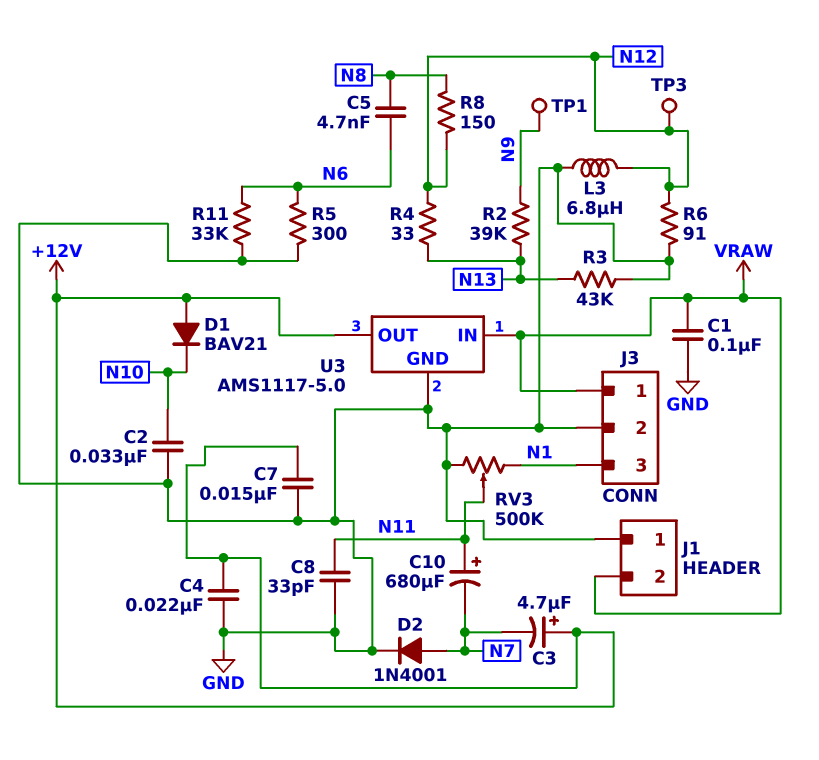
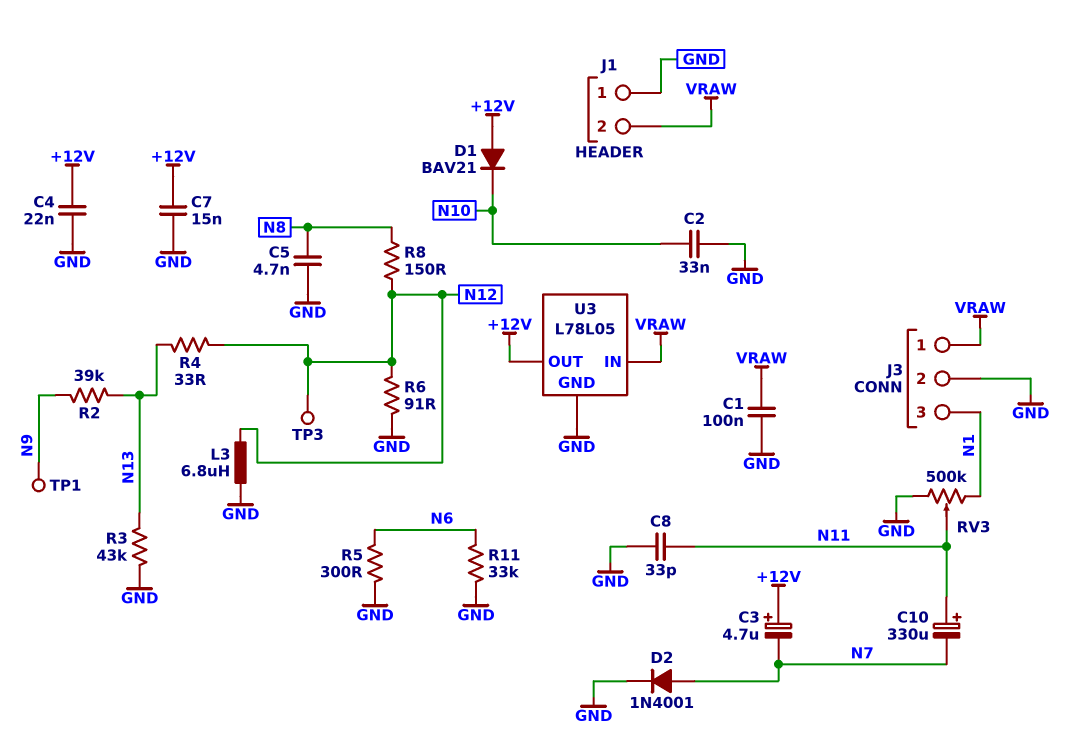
C5: 4.7nF (N6, N8) -> 4.7nF (GND, N8)
C10: 680uF (plus N11, minus N7) -> 330uF (plus N11, minus N7)
U3: AMS1117-5.0 -> L78L05

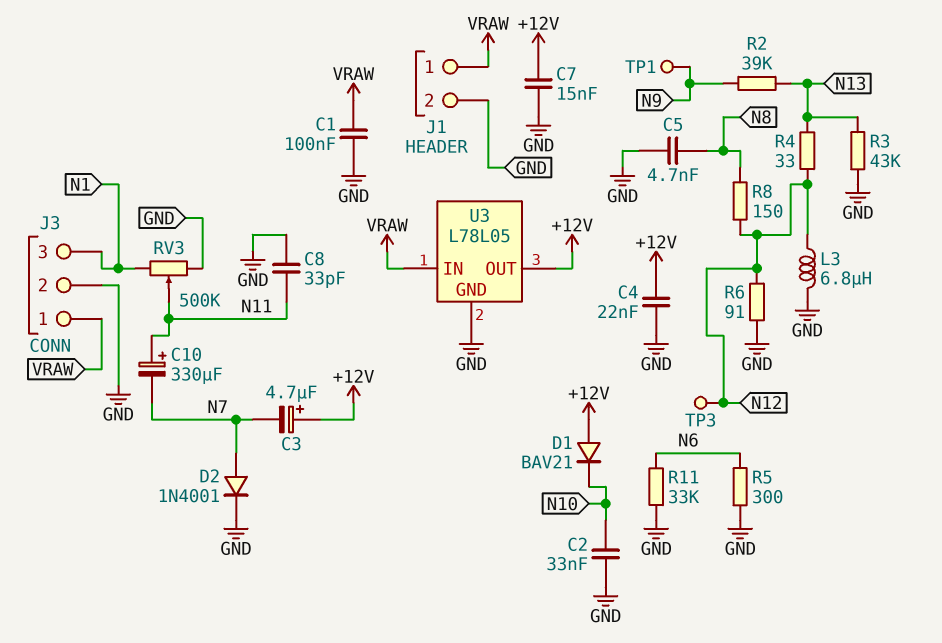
J1 pin 1: GND -> VRAW
J1 pin 2: VRAW -> GND

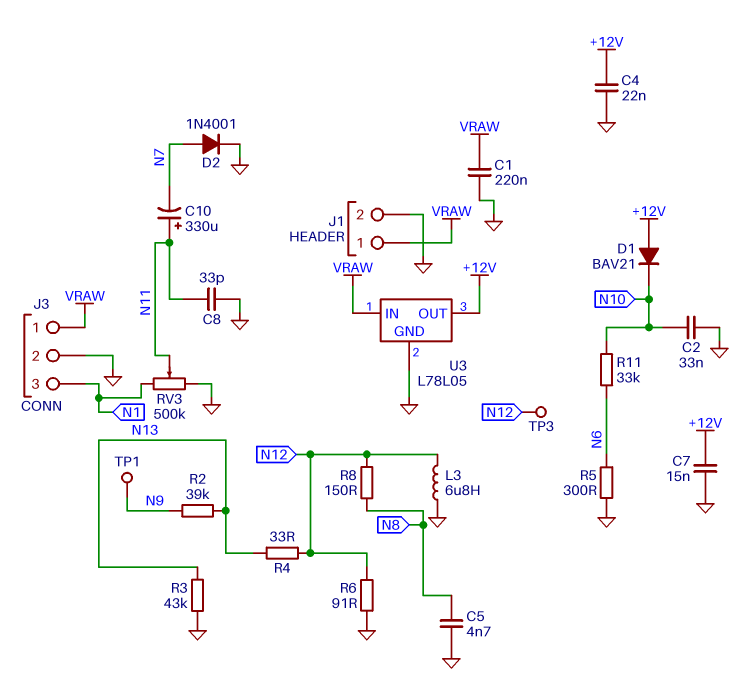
C1: 100nF (GND, VRAW) -> 220nF (GND, VRAW)
C3: 4.7uF (plus +12V, minus N7) -> none
R11: 33k (GND, N6) -> 33k (N6, N10)

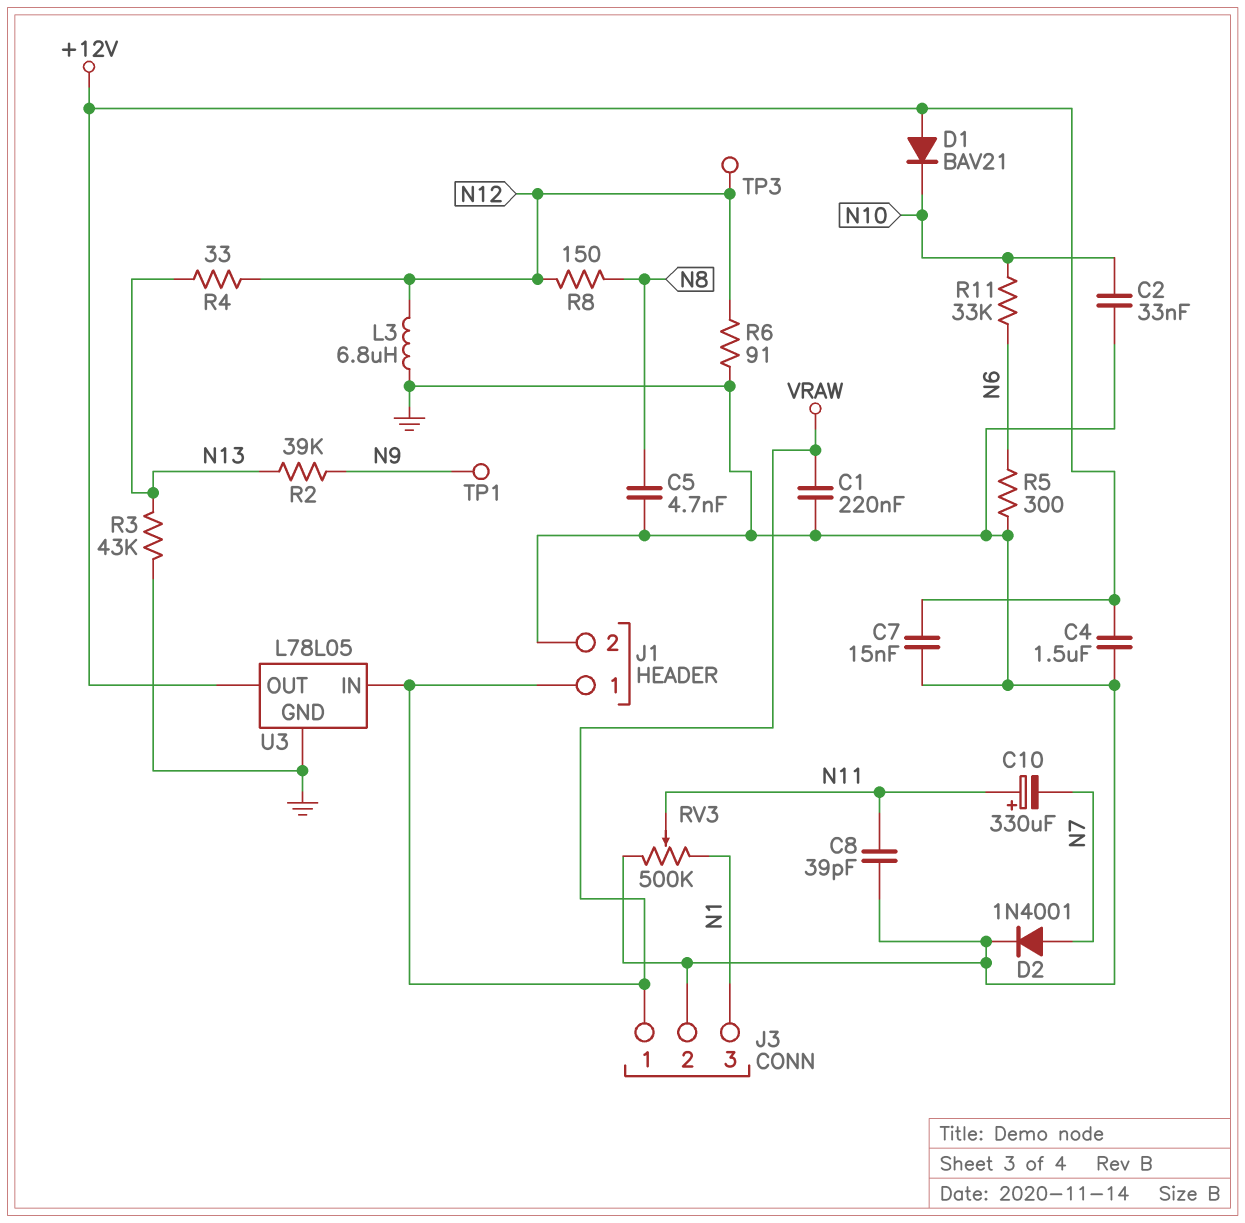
C4: 22nF (+12V, GND) -> 1.5uF (+12V, GND)
C8: 33pF (GND, N11) -> 39pF (GND, N11)

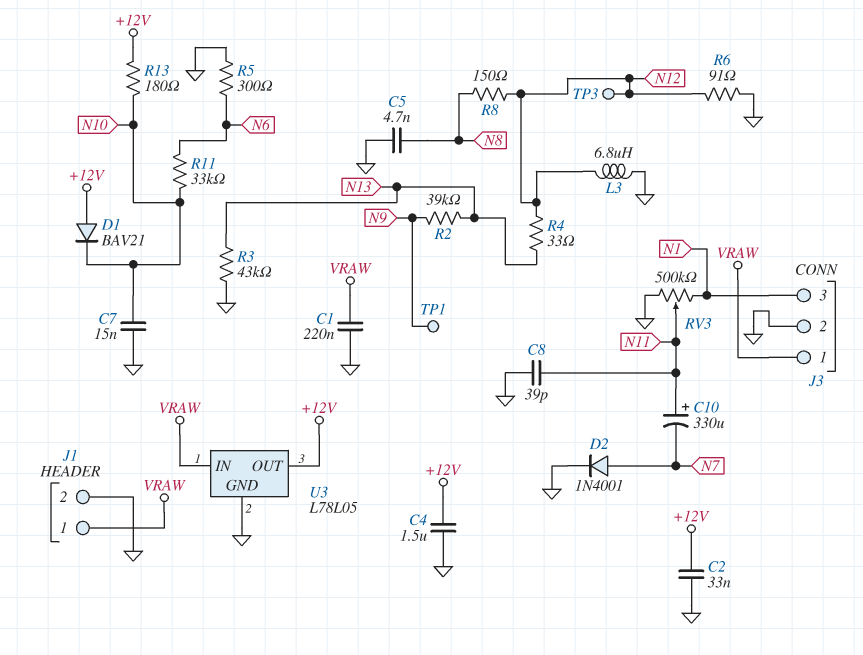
C2: 33nF (GND, N10) -> 33nF (+12V, GND)
C7: 15nF (+12V, GND) -> 15nF (GND, N10)
R13: none -> 180 (+12V, N10)

